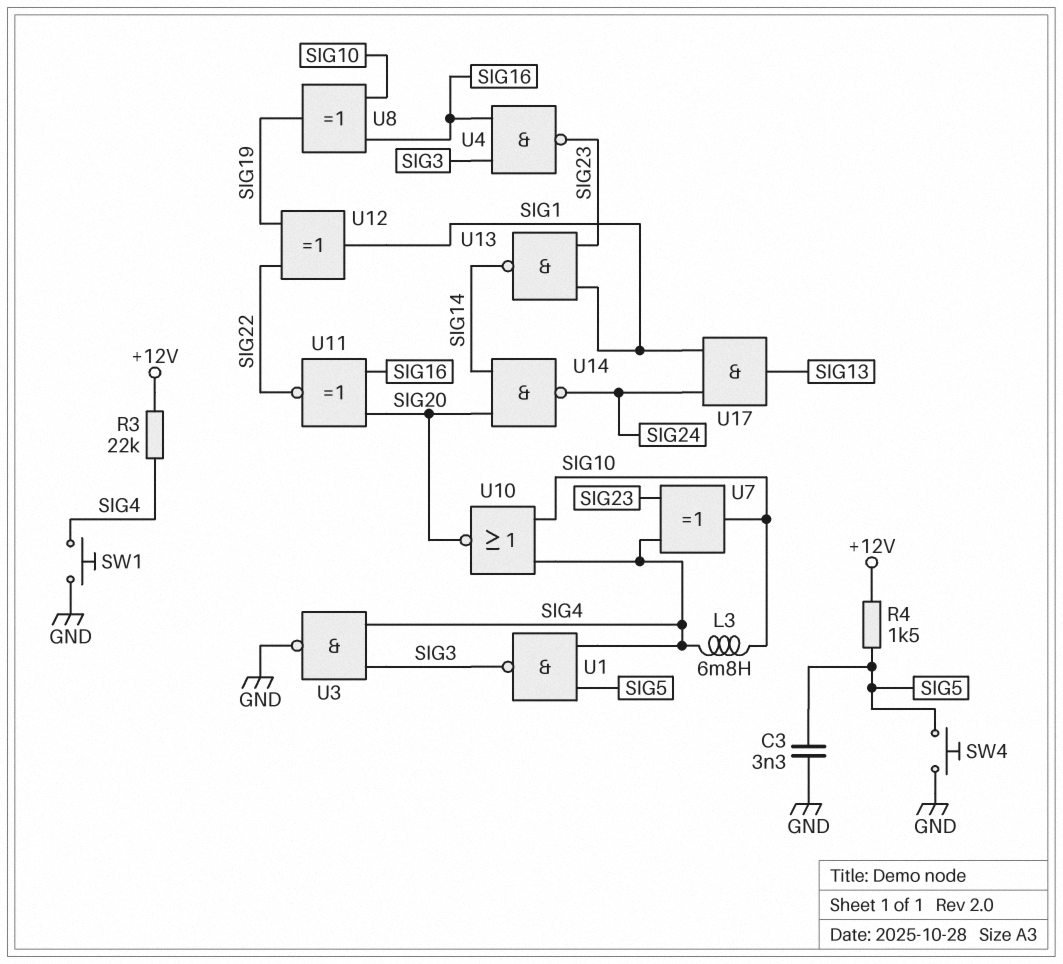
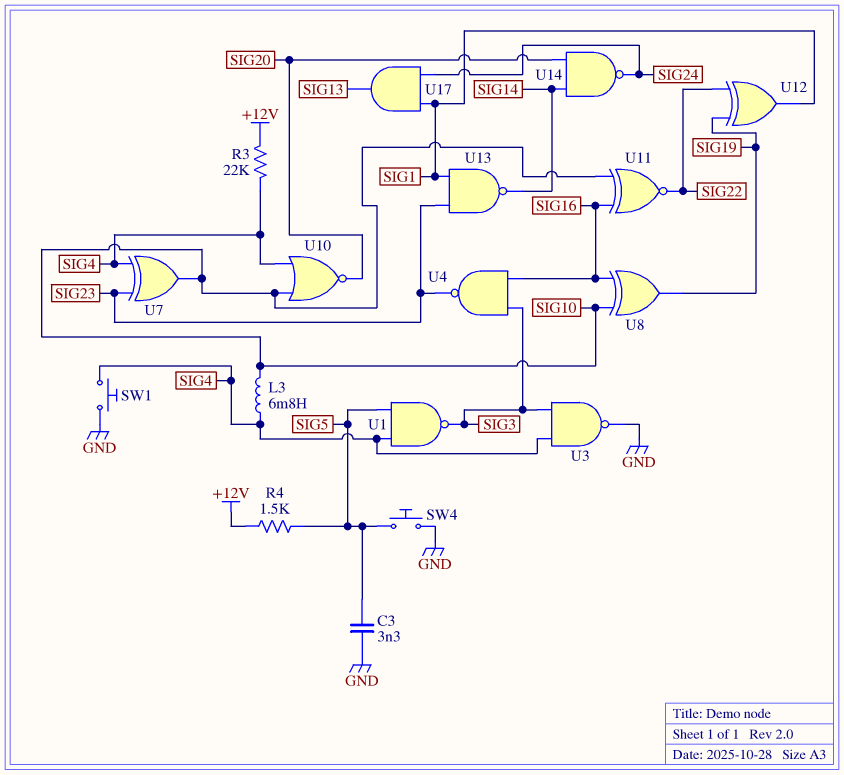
U11: XNOR (in SIG16, in SIG20, out SIG22) -> XNOR (in SIG10, in SIG16, out SIG22)

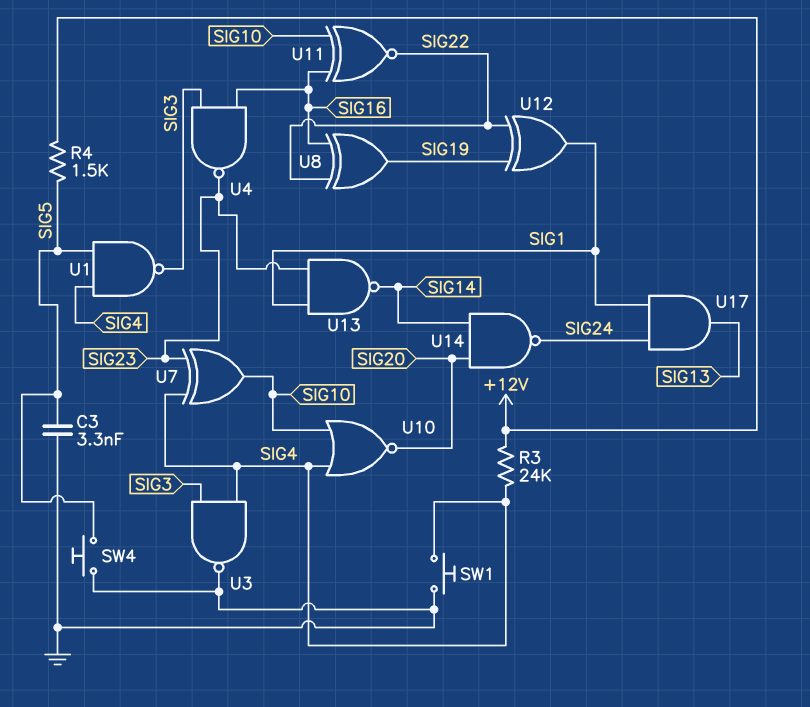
L3: 6.8mH (SIG4, SIG10) -> none
R3: 22k (+12V, SIG4) -> 24k (+12V, SIG4)
U8: XOR (in SIG10, in SIG16, out SIG19) -> XOR (in SIG16, in SIG22, out SIG19)

